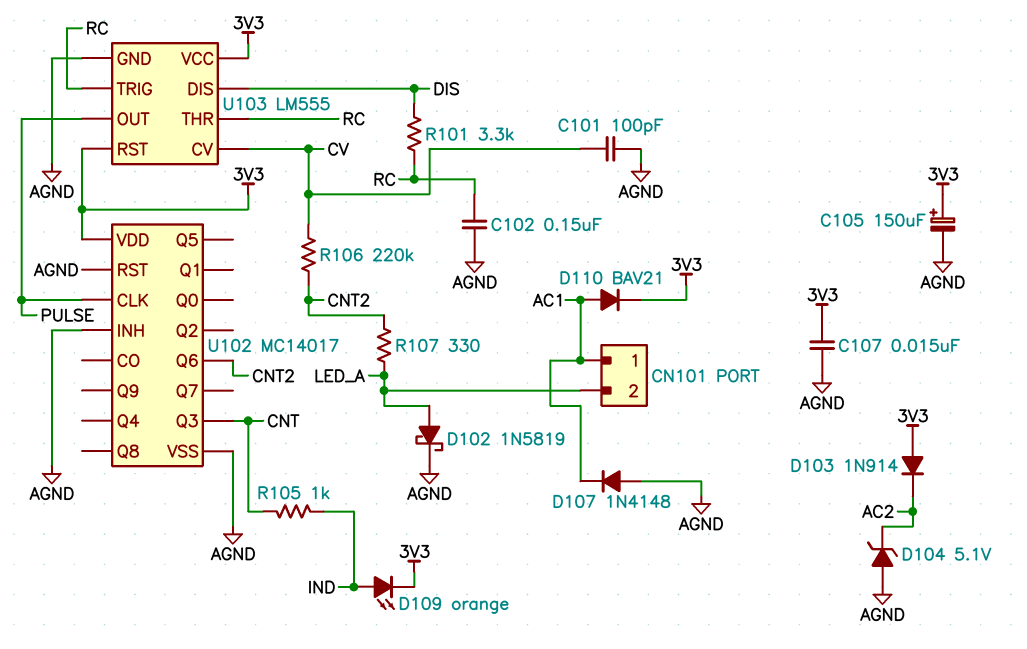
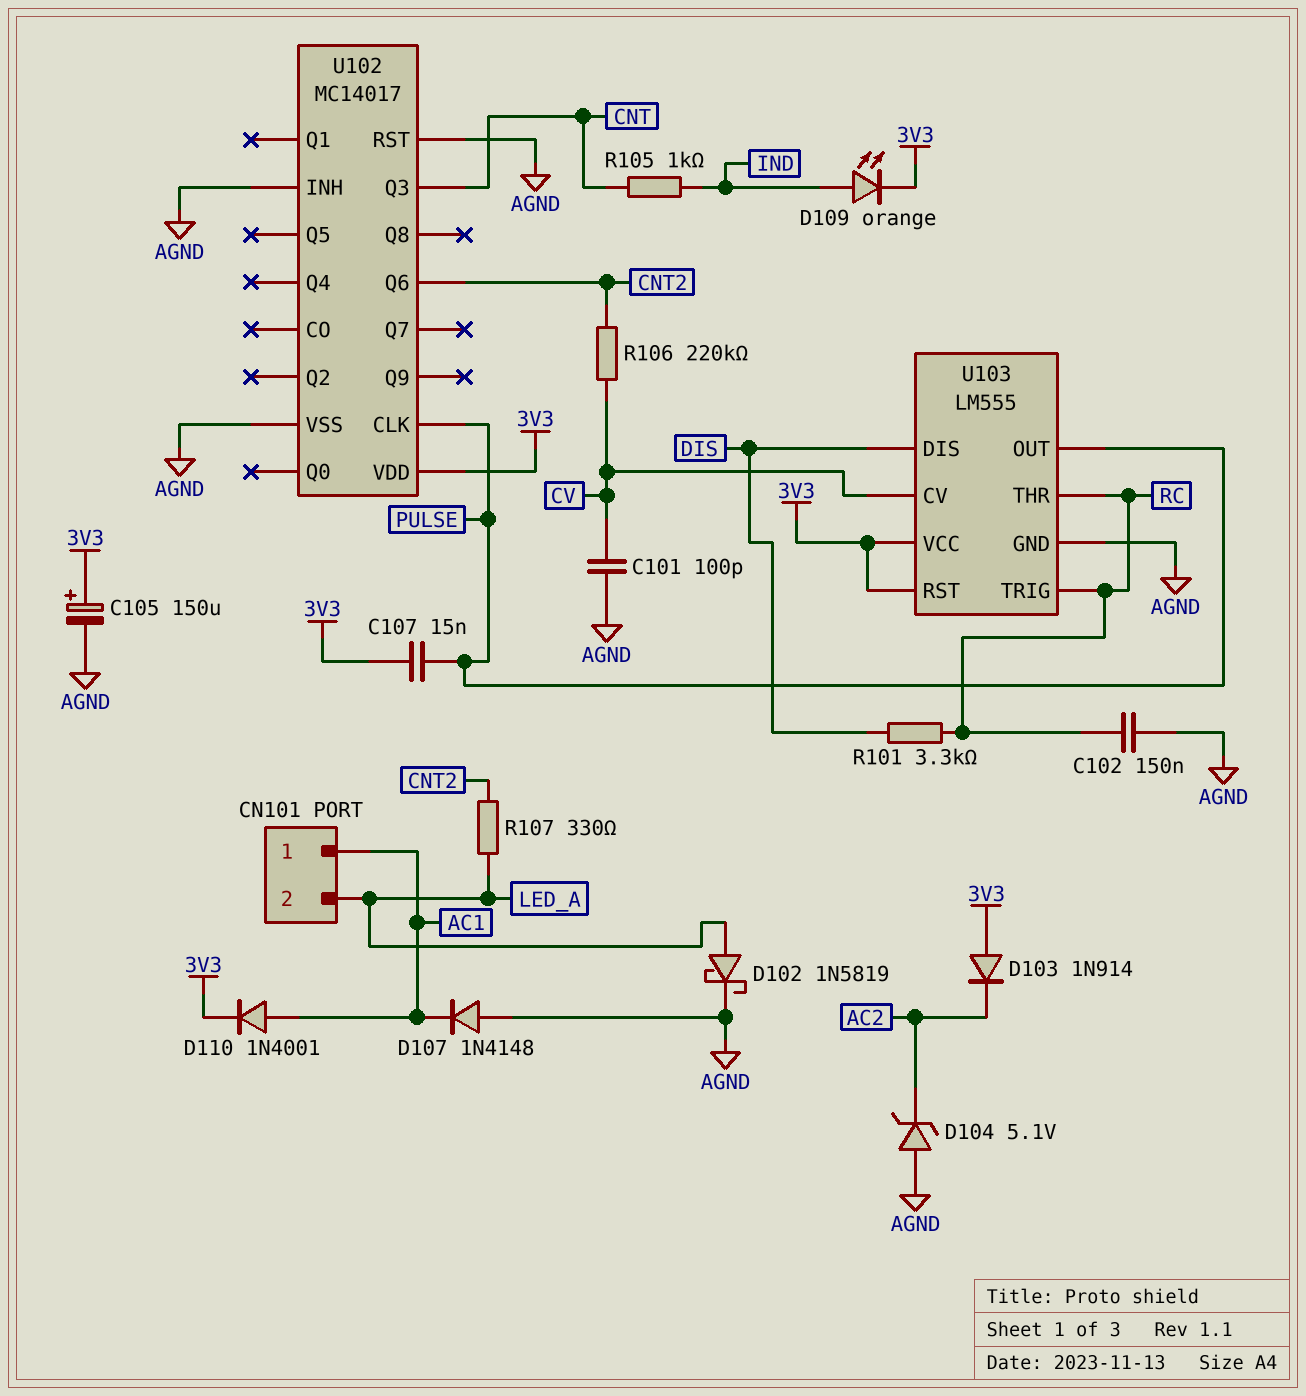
C107: 15nF (3V3, AGND) -> 15nF (3V3, PULSE)
D110: diode BAV21 (A AC1, K 3V3) -> diode 1N4001 (A AC1, K 3V3)

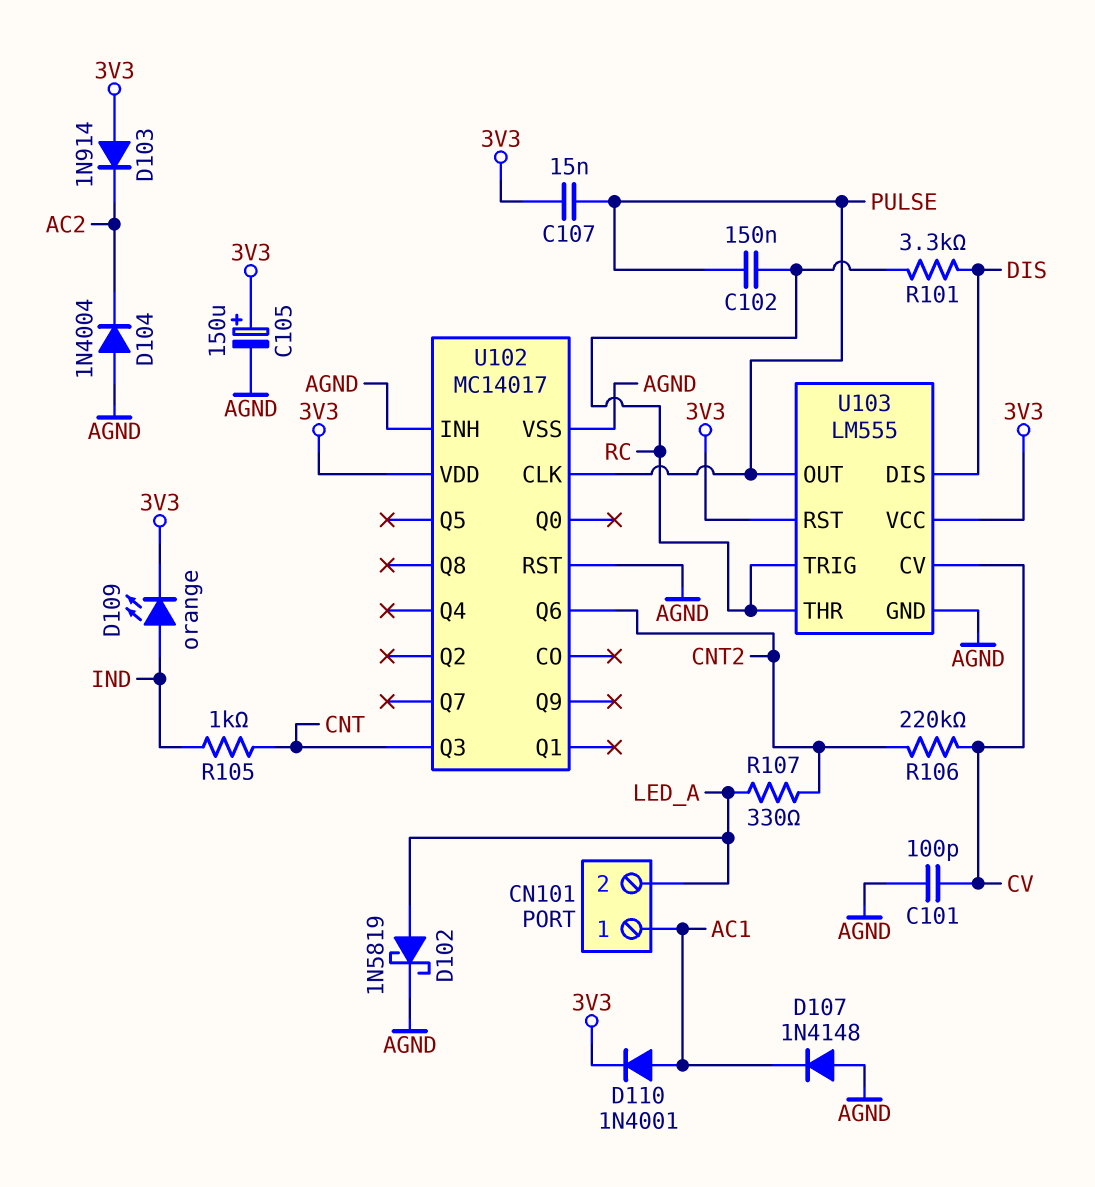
C102: 150nF (AGND, RC) -> 150nF (PULSE, RC)
D104: zener 5.1V (A AGND, K AC2) -> diode 1N4004 (A AGND, K AC2)

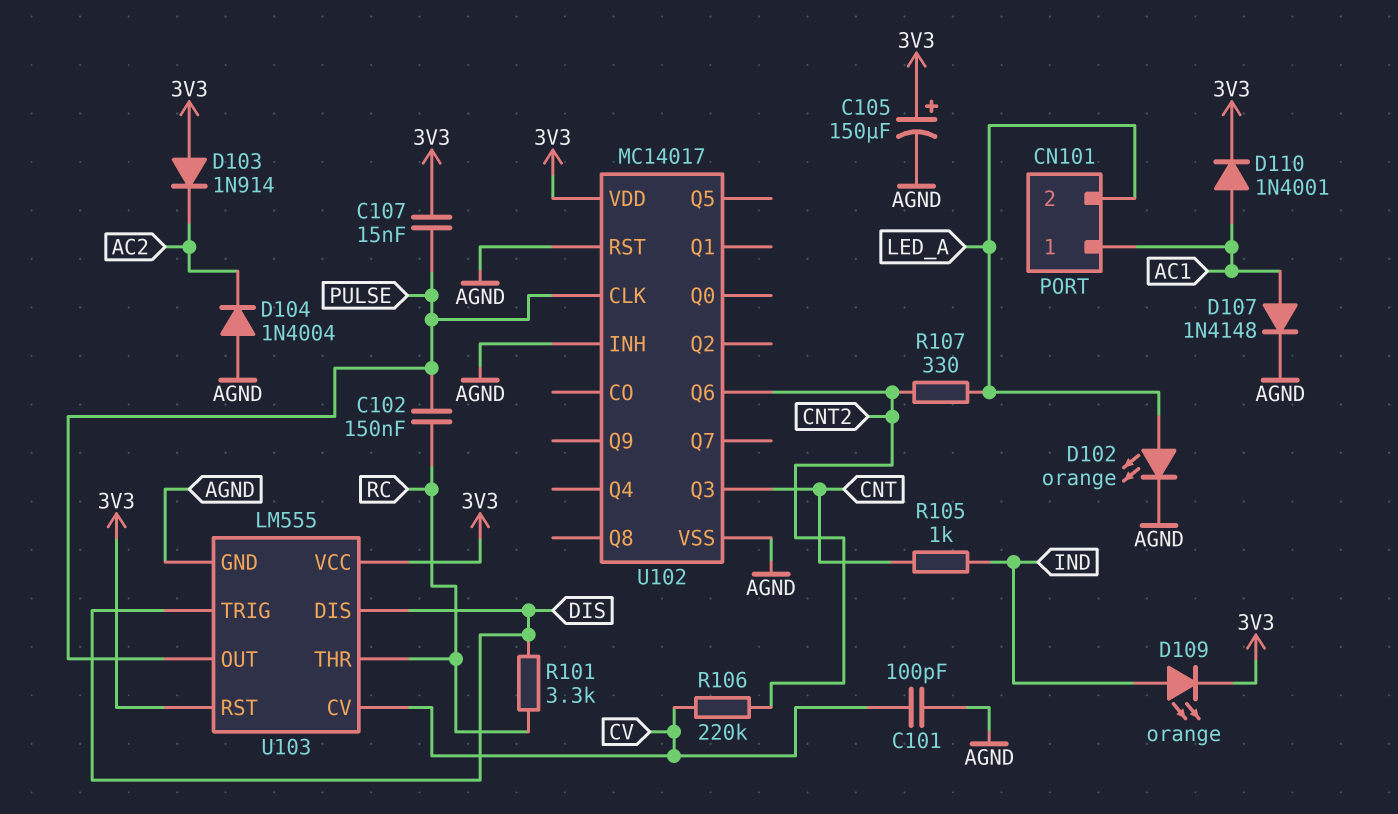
D102: schottky 1N5819 (A LED_A, K AGND) -> LED orange (A LED_A, K AGND)
D107: diode 1N4148 (A AGND, K AC1) -> diode 1N4148 (A AC1, K AGND)
U103 pin TRIG: RC -> DIS

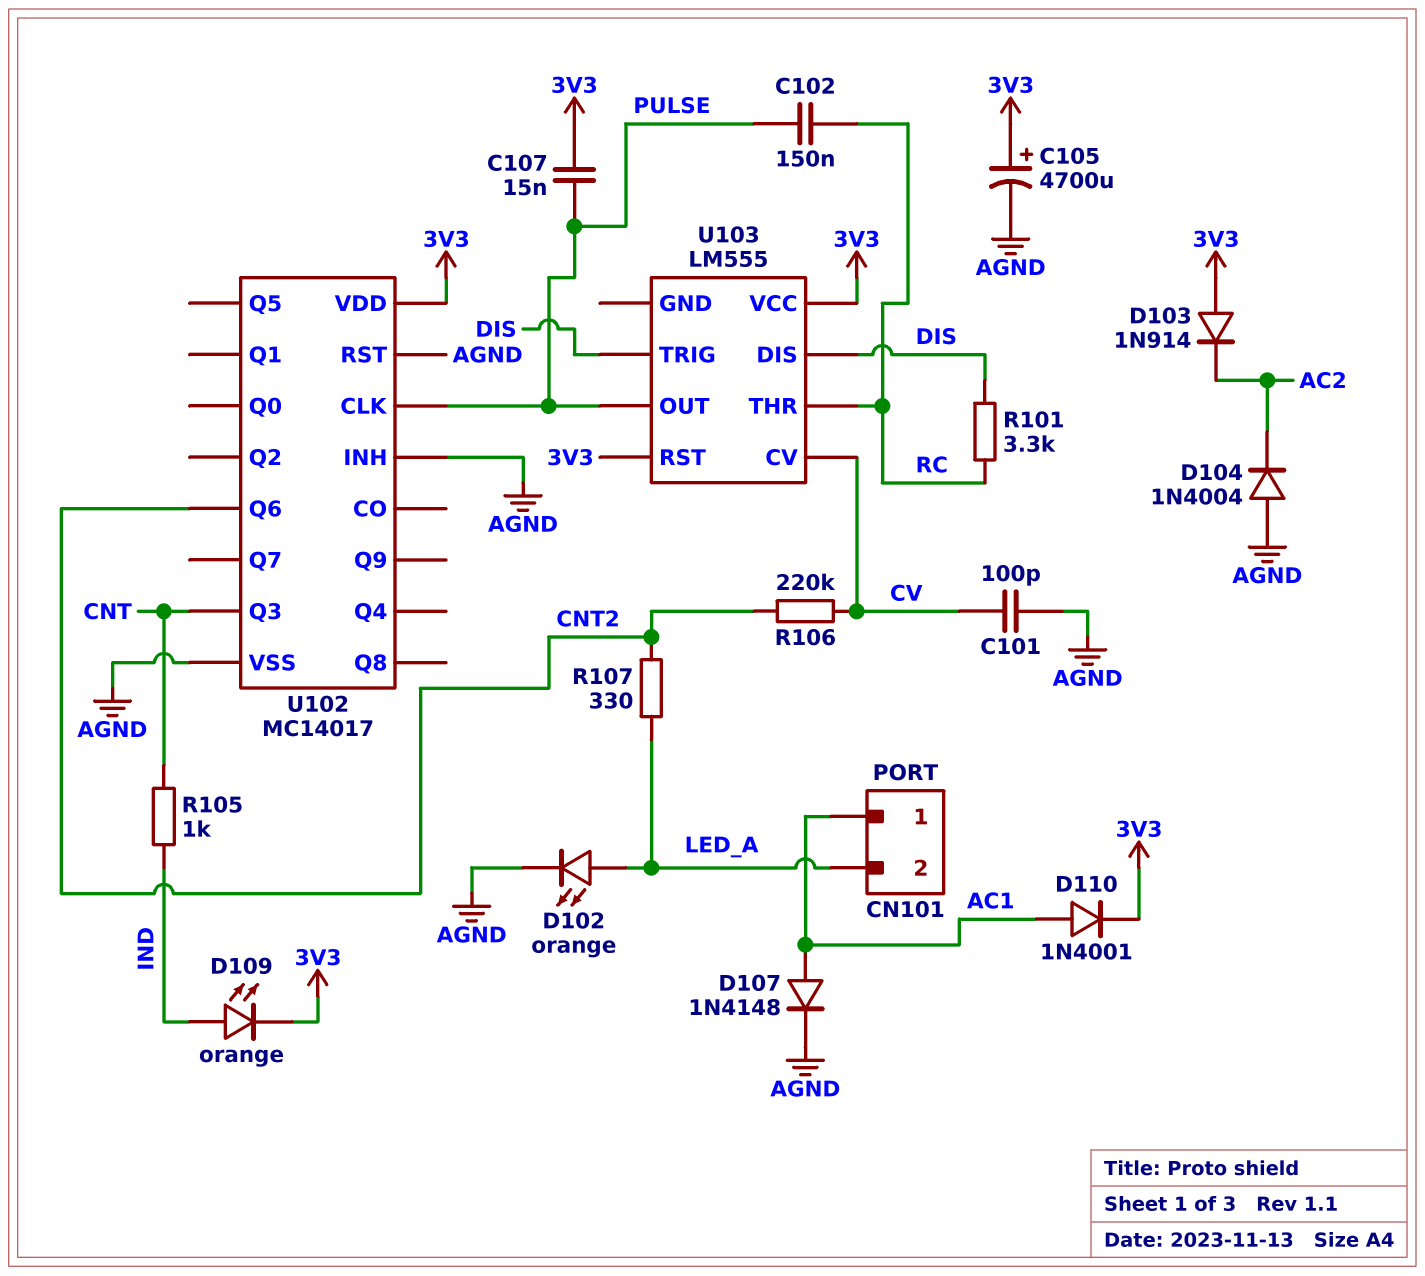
C105: 150uF (plus 3V3, minus AGND) -> 4700uF (plus 3V3, minus AGND)
U103 pin GND: AGND -> none

